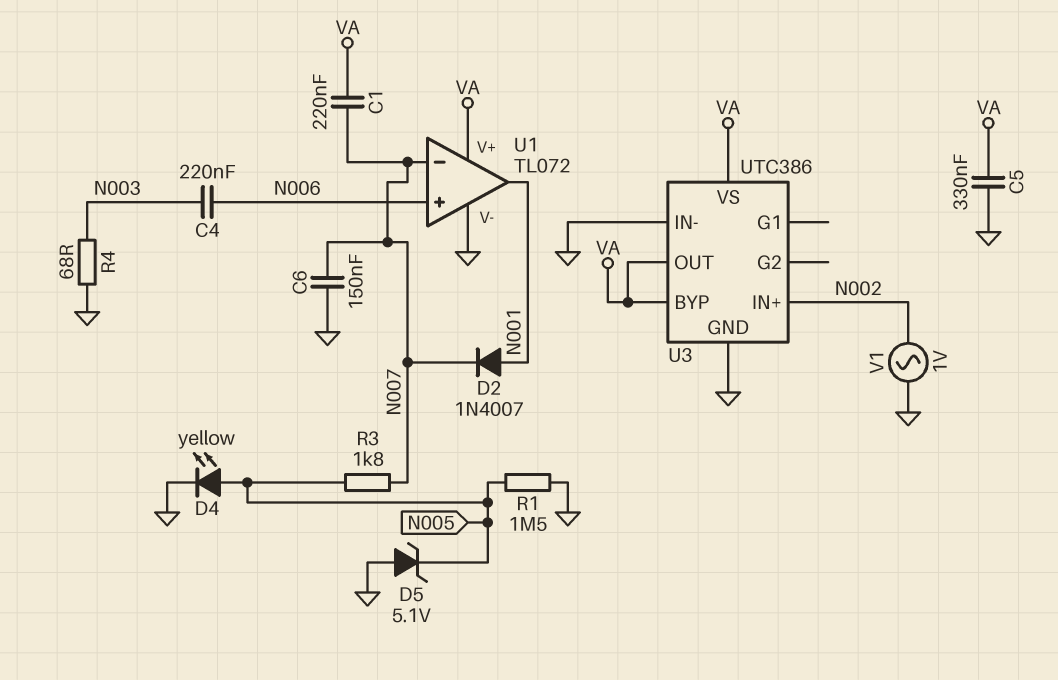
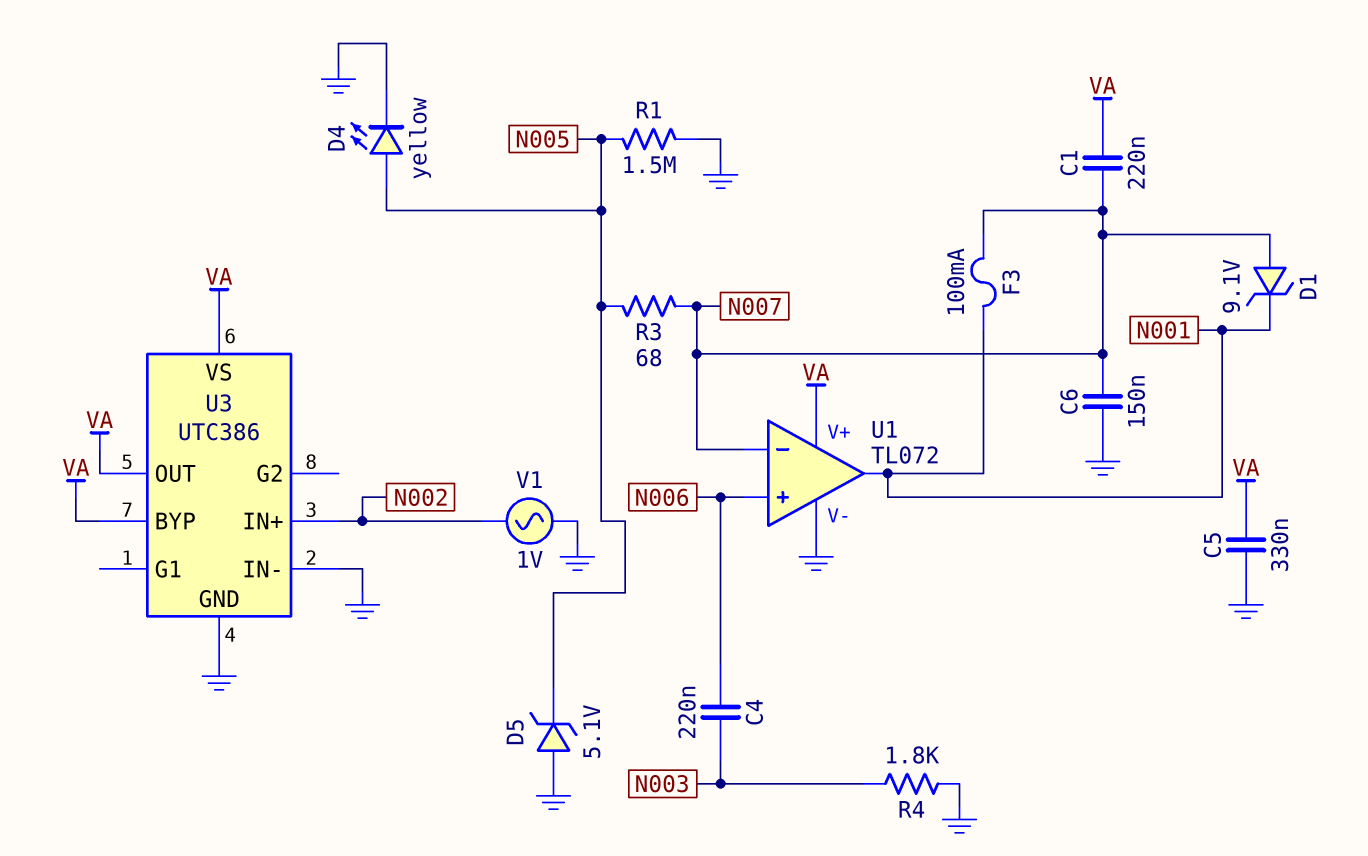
D1: none -> zener 9.1V (A N007, K N001)
D2: diode 1N4007 (A N001, K N007) -> none
F3: none -> 100mA (N001, N007)
R3: 1.8k (N005, N007) -> 68 (N005, N007)
R4: 68 (GND, N003) -> 1.8k (GND, N003)

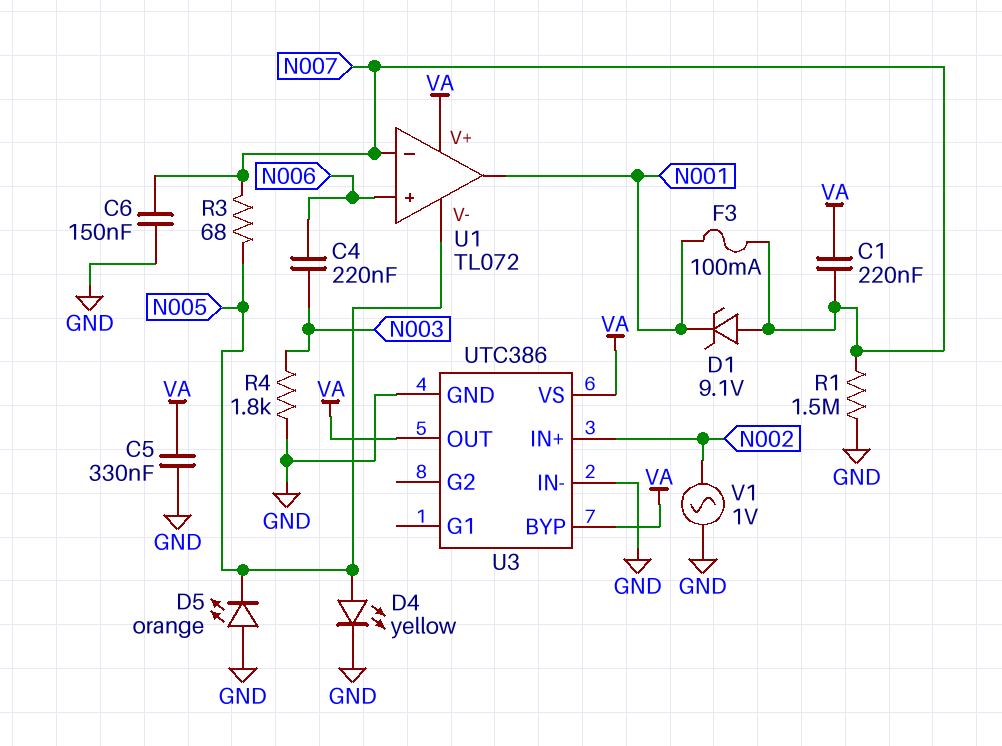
D5: zener 5.1V (A GND, K N005) -> LED orange (A GND, K N005)
R1: 1.5M (GND, N005) -> 1.5M (GND, N007)
U1 pin V-: GND -> N005

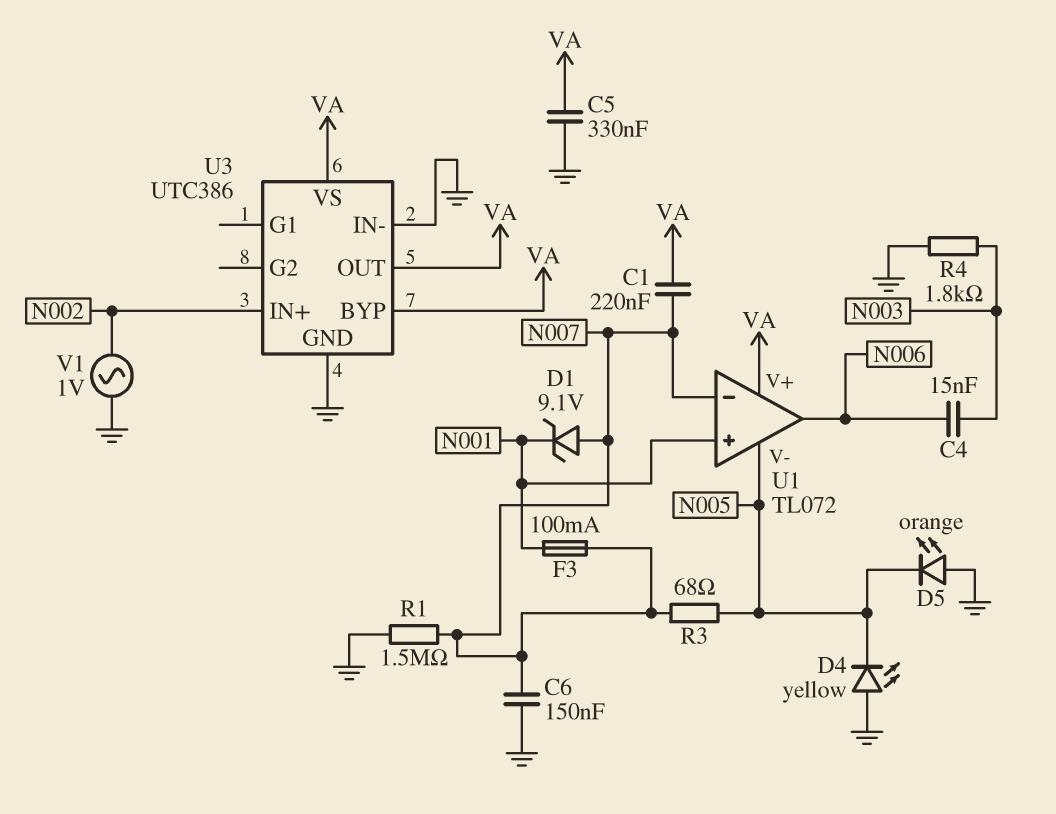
C4: 220nF (N003, N006) -> 15nF (N003, N006)
D4: LED yellow (A N005, K GND) -> LED yellow (A GND, K N005)
U1 pin in+: N006 -> N001
U1 pin out: N001 -> N006

